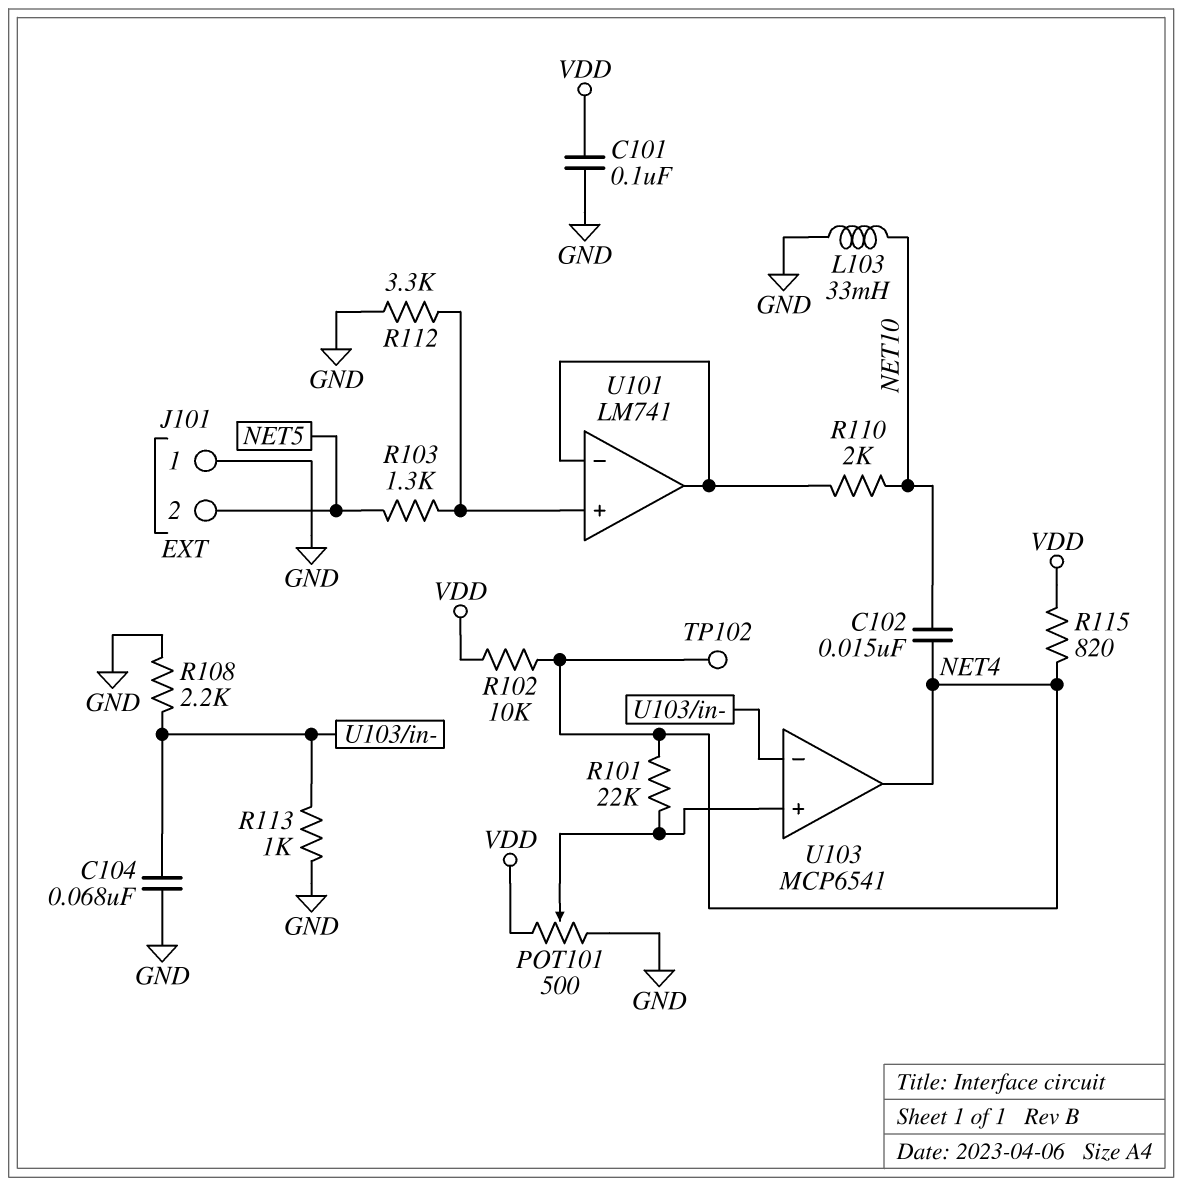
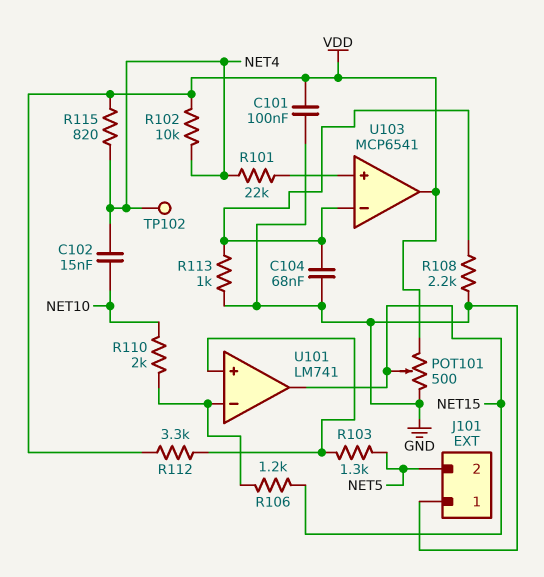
L103: 33mH (GND, NET10) -> none
POT101: 500 (GND, VDD, wiper U103/in+) -> 500 (GND, VDD, wiper NET15)
R106: none -> 1.2k (NET15, U101/in-)
R112: 3.3k (GND, U101/in+) -> 3.3k (U101/in+, VDD)
U101 pin out: U101/in- -> NET15
U103 pin out: NET4 -> VDD

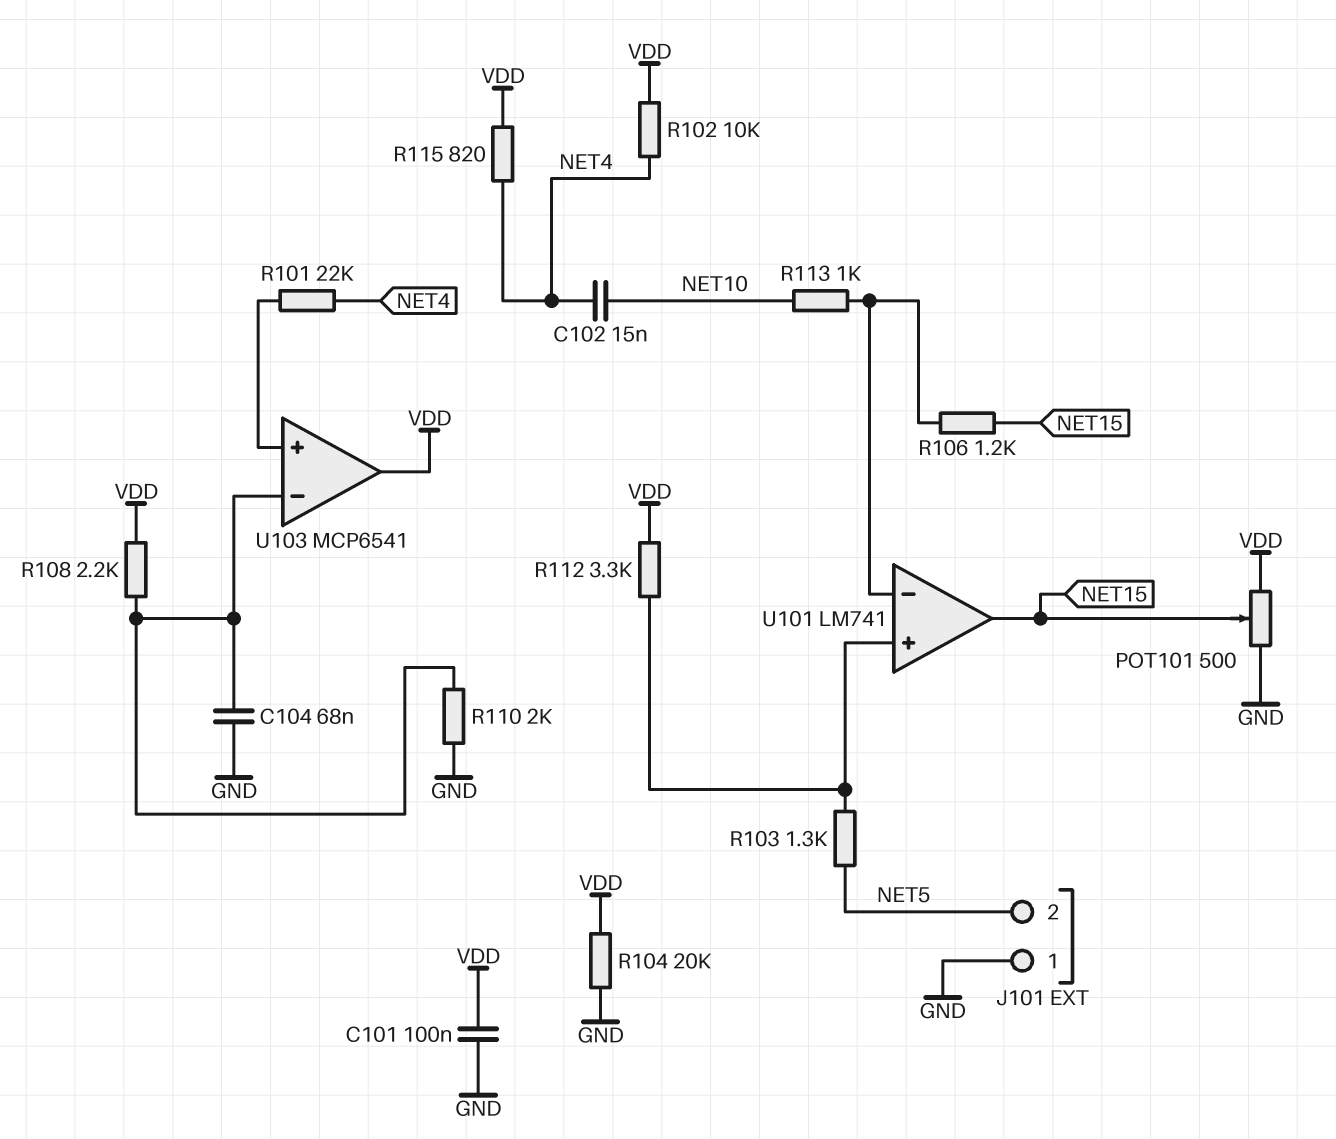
R104: none -> 20k (GND, VDD)
R108: 2.2k (GND, U103/in-) -> 2.2k (U103/in-, VDD)
R110: 2k (NET10, U101/in-) -> 2k (GND, U103/in-)
R113: 1k (GND, U103/in-) -> 1k (NET10, U101/in-)
TP102: test point (NET4) -> none

